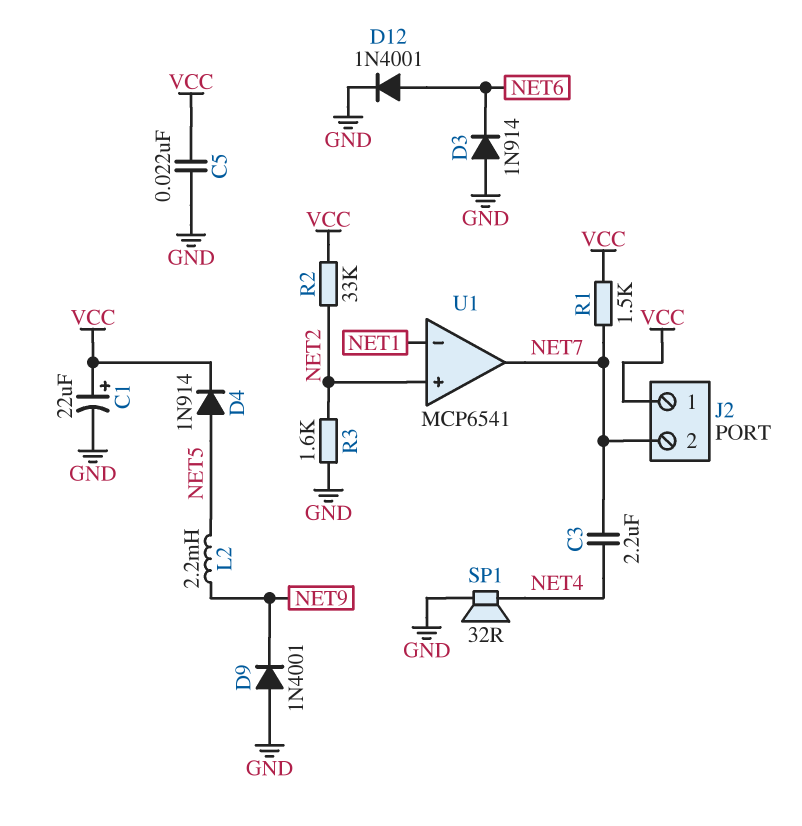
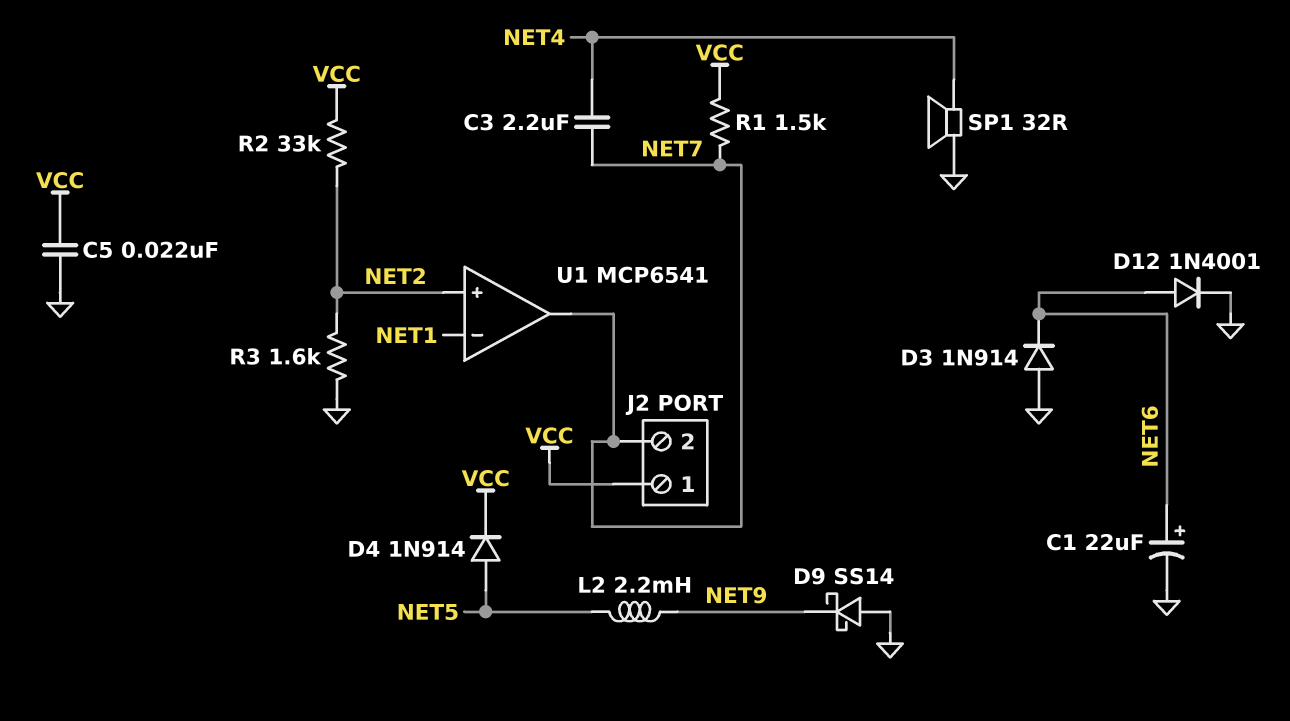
C1: 22uF (plus VCC, minus GND) -> 22uF (plus NET6, minus GND)
D9: diode 1N4001 (A GND, K NET9) -> schottky SS14 (A GND, K NET9)

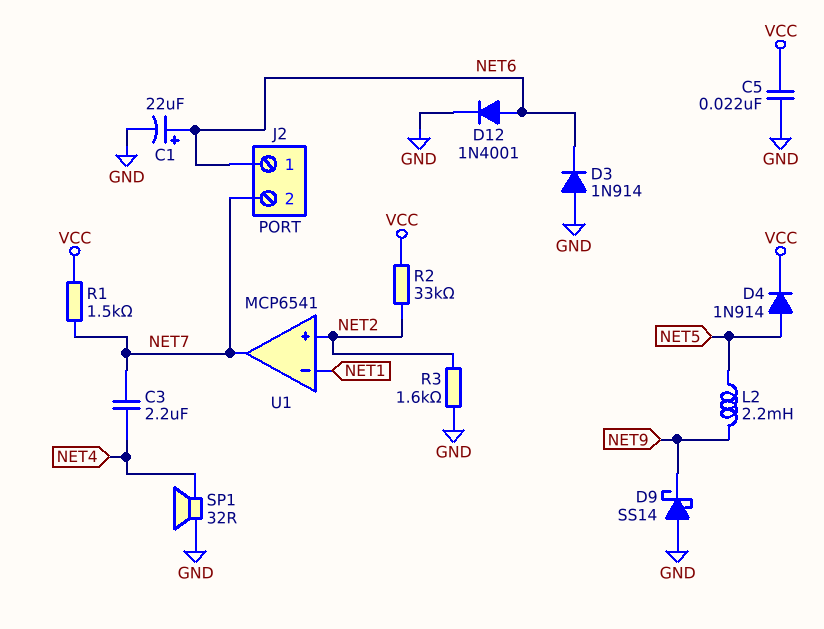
J2 pin 1: VCC -> NET6

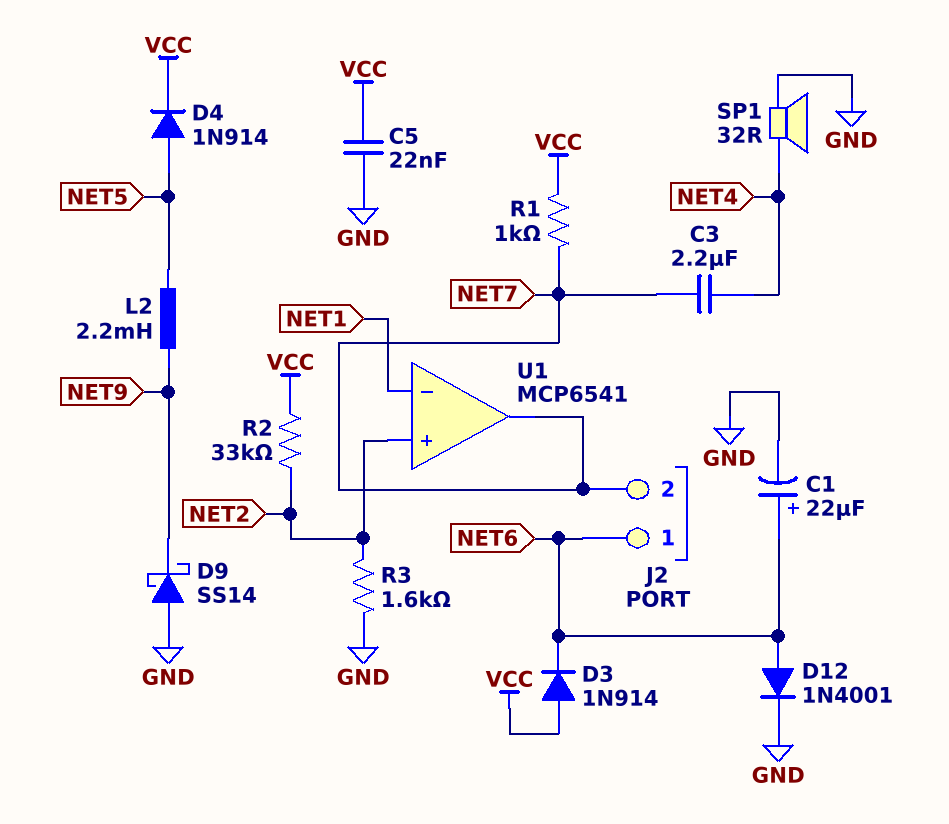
D3: diode 1N914 (A GND, K NET6) -> diode 1N914 (A VCC, K NET6)
R1: 1.5k (NET7, VCC) -> 1k (NET7, VCC)

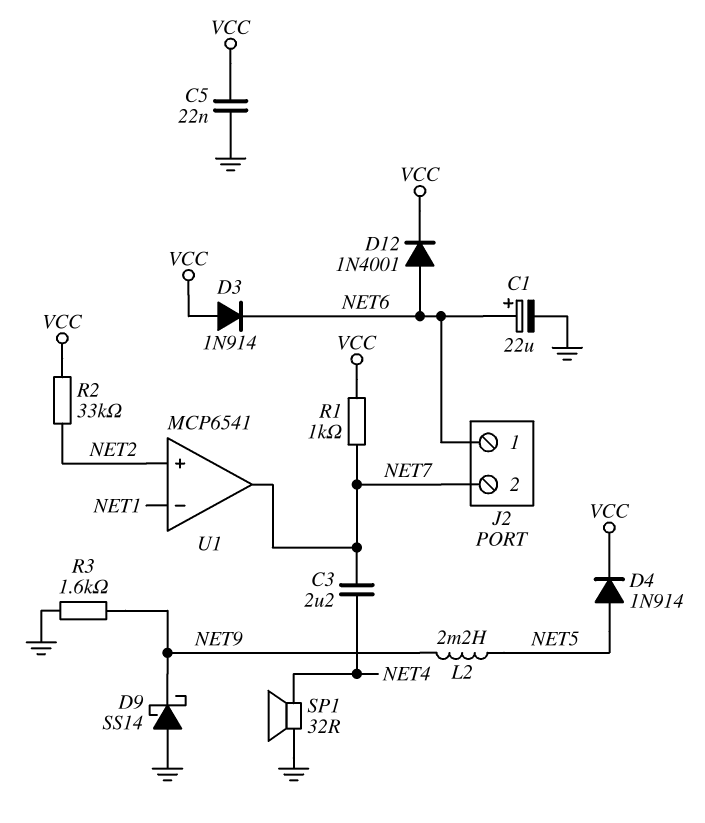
D12: diode 1N4001 (A NET6, K GND) -> diode 1N4001 (A NET6, K VCC)
R3: 1.6k (GND, NET2) -> 1.6k (GND, NET9)

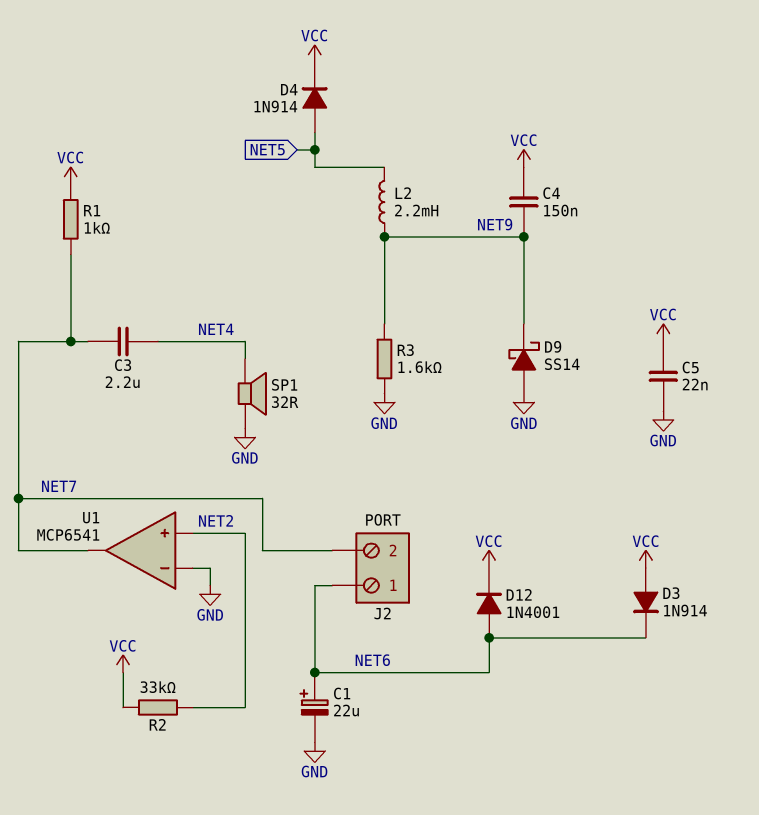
C4: none -> 150nF (NET9, VCC)
U1 pin in-: NET1 -> GND

